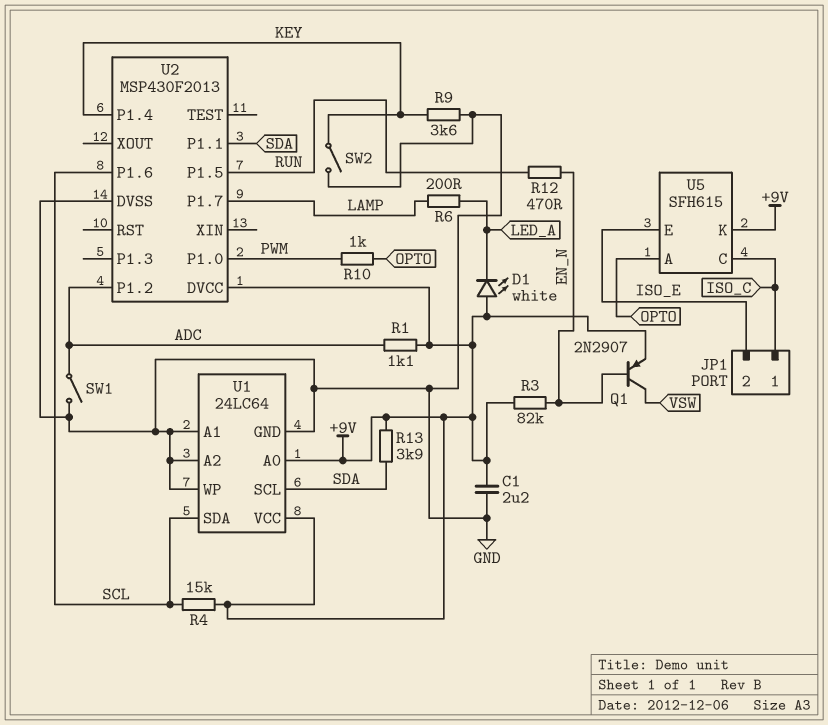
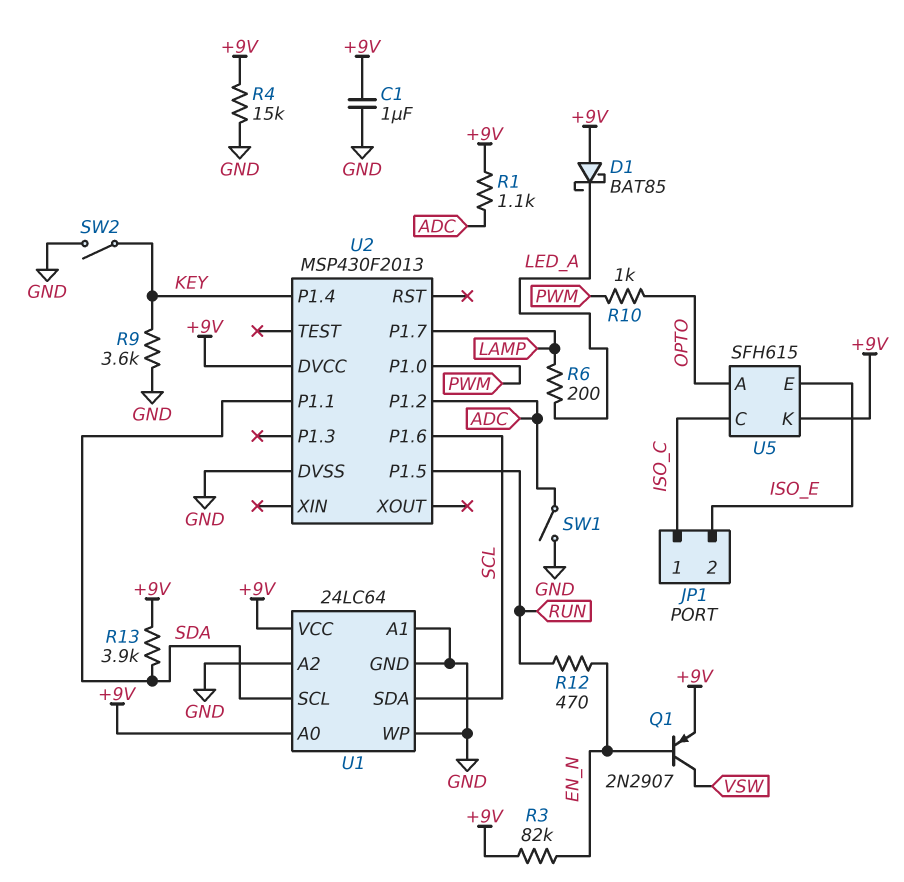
C1: 2.2uF (+9V, GND) -> 1uF (+9V, GND)
D1: LED white (A +9V, K LED_A) -> schottky BAT85 (A +9V, K LED_A)
R4: 15k (+9V, SCL) -> 15k (+9V, GND)

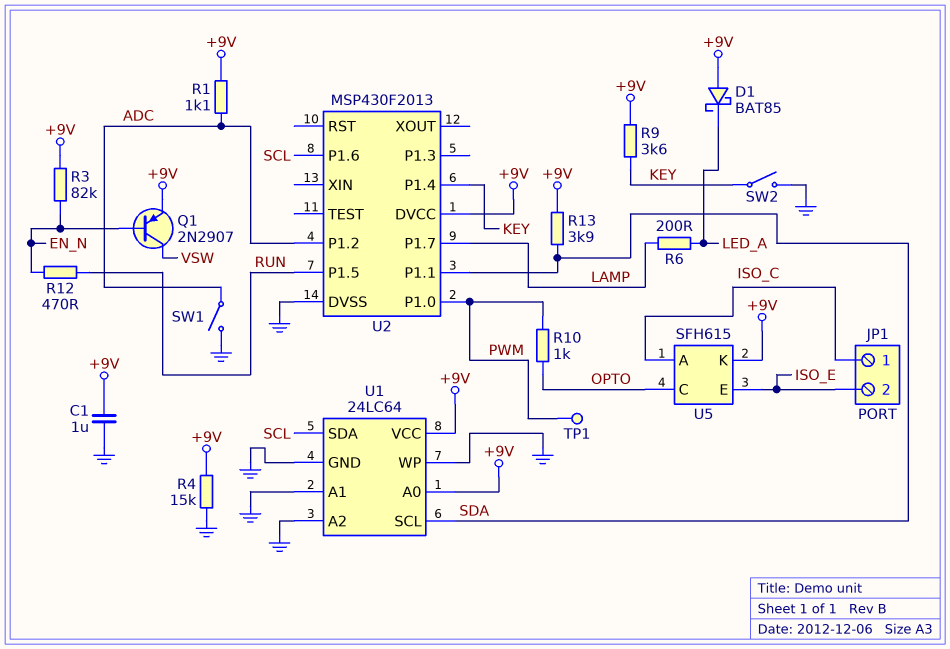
R9: 3.6k (GND, KEY) -> 3.6k (+9V, KEY)
TP1: none -> test point (PWM)
U5 pin A: OPTO -> ISO_C
U5 pin C: ISO_C -> OPTO

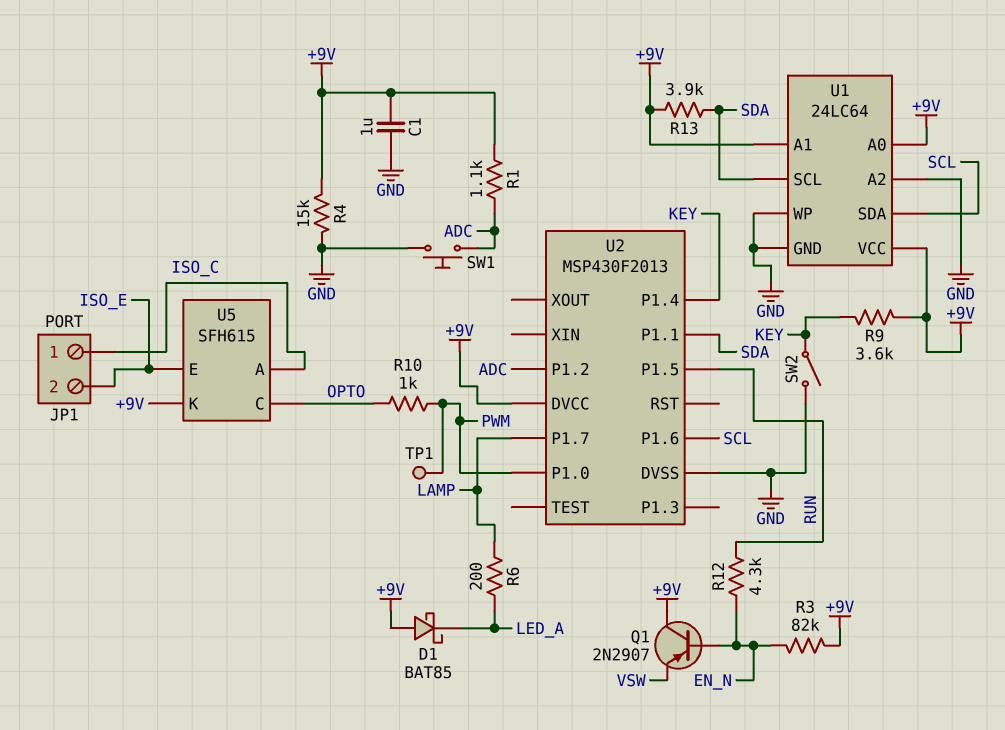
Q1: PNP 2N2907 (B EN_N, C VSW, E +9V) -> PNP 2N2907 (B EN_N, C +9V, E VSW)
R12: 470 (EN_N, RUN) -> 4.3k (EN_N, RUN)
SW1: switch (ADC, GND) -> button (ADC, GND)
U1 pin A1: GND -> +9V

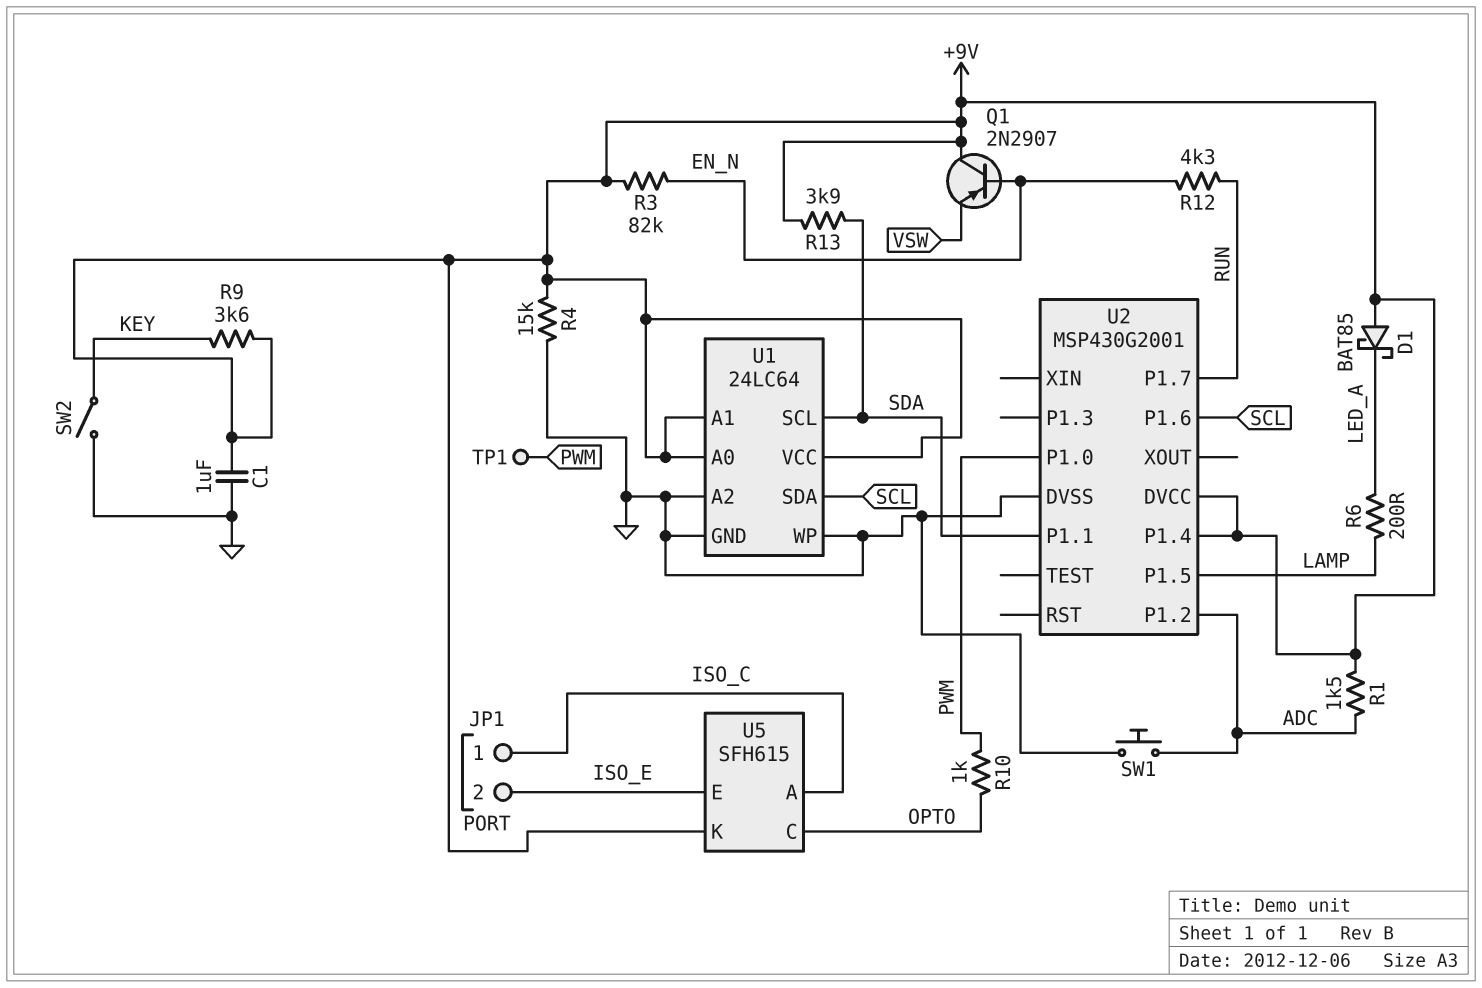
R1: 1.1k (+9V, ADC) -> 1.5k (+9V, ADC)
U2: MSP430F2013 -> MSP430G2001
U2 pin P1.4: KEY -> +9V
U2 pin P1.5: RUN -> LAMP
U2 pin P1.7: LAMP -> RUN

